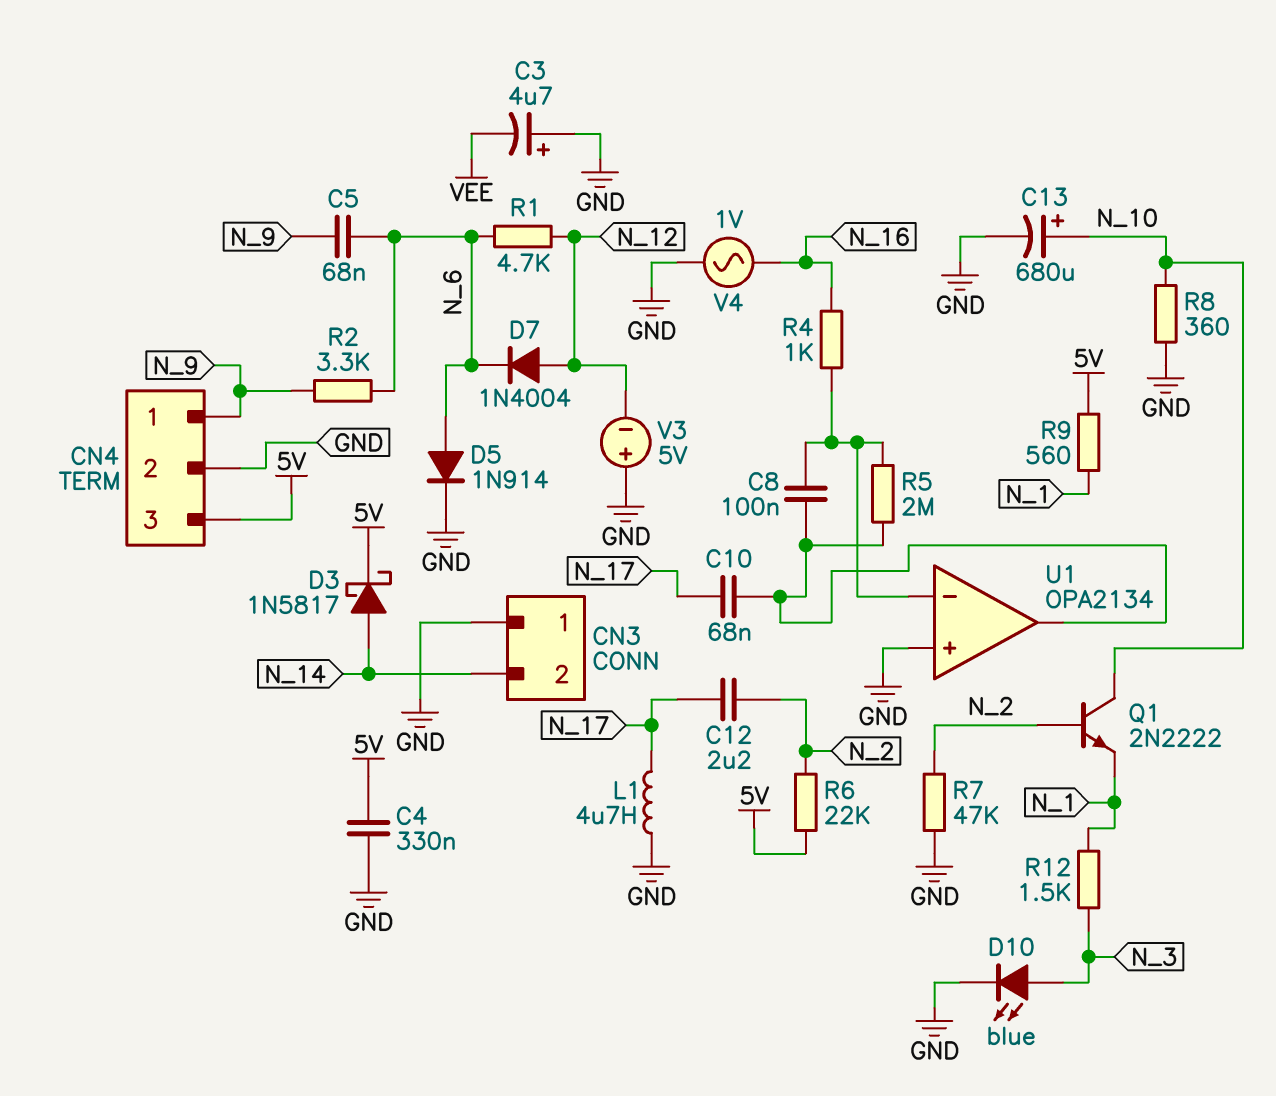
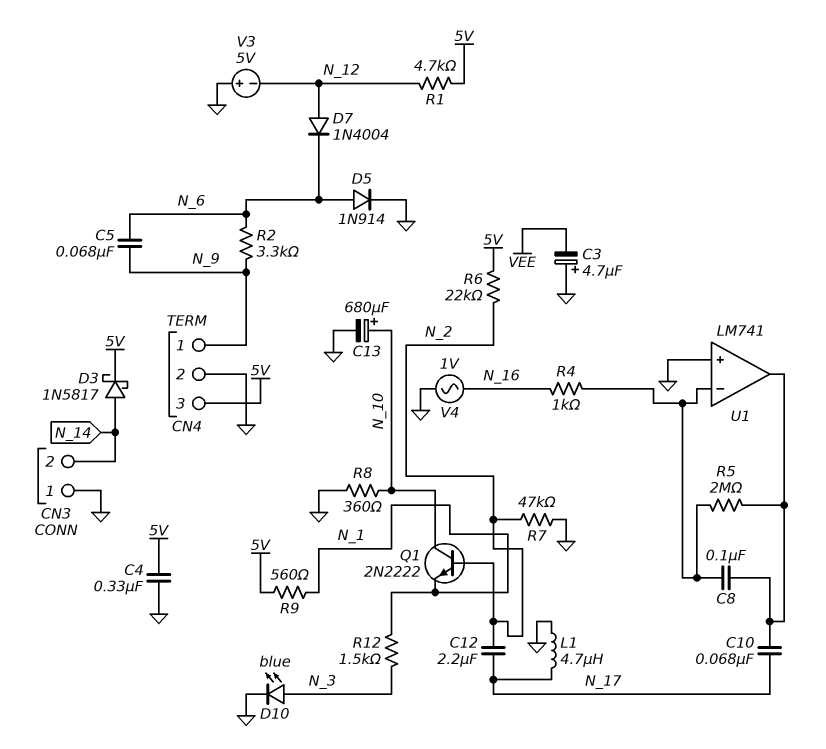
R1: 4.7k (N_6, N_12) -> 4.7k (5V, N_12)
U1: OPA2134 -> LM741

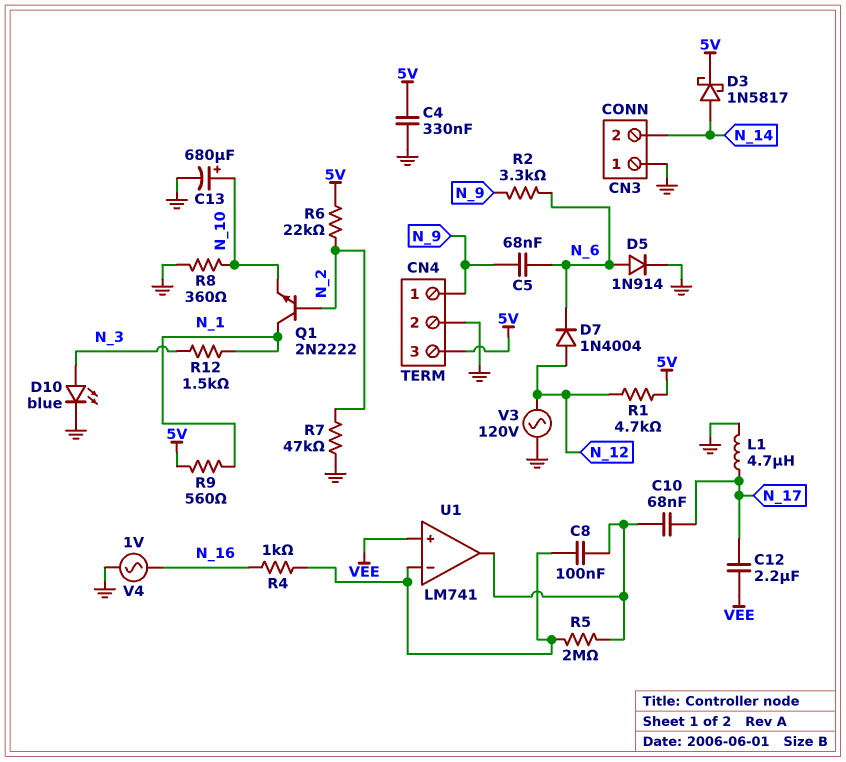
C3: 4.7uF (plus GND, minus VEE) -> none
C12: 2.2uF (N_2, N_17) -> 2.2uF (N_17, VEE)
Q1: NPN 2N2222 (B N_2, C N_10, E N_1) -> NPN 2N2222 (B N_2, C N_1, E N_10)
U1 pin in+: GND -> VEE
V3: 5V (plus GND, minus N_12) -> AC 120V (GND, N_12)

